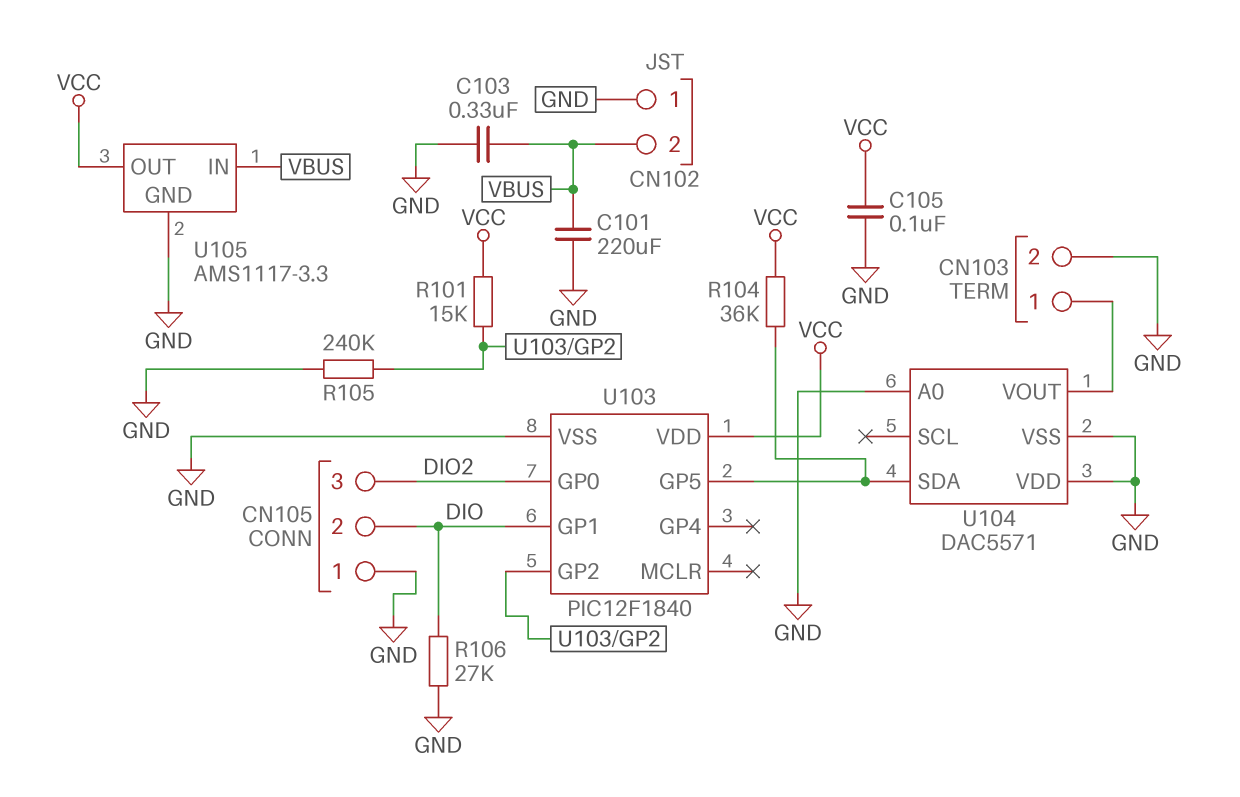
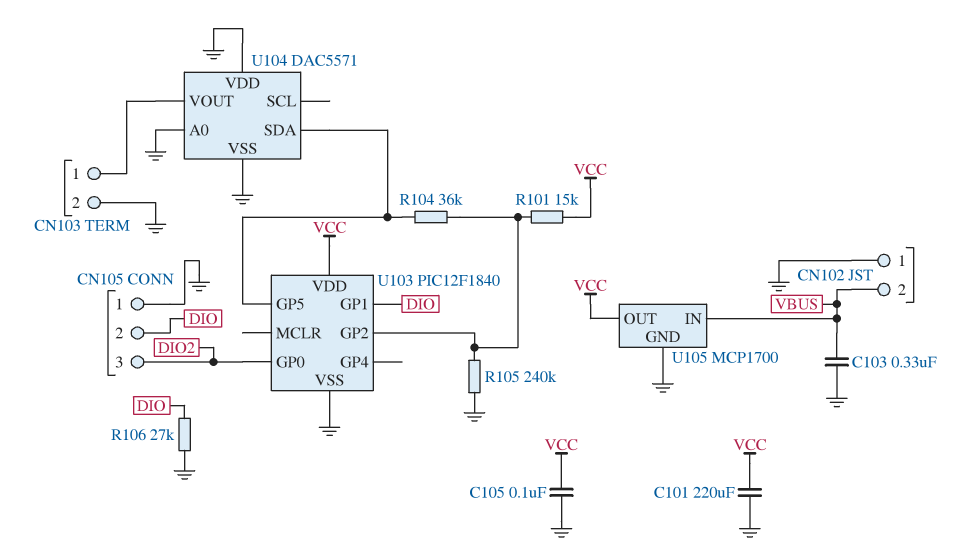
C101: 220uF (GND, VBUS) -> 220uF (GND, VCC)
R104: 36k (U103/GP5, VCC) -> 36k (U103/GP2, U103/GP5)
U105: AMS1117-3.3 -> MCP1700

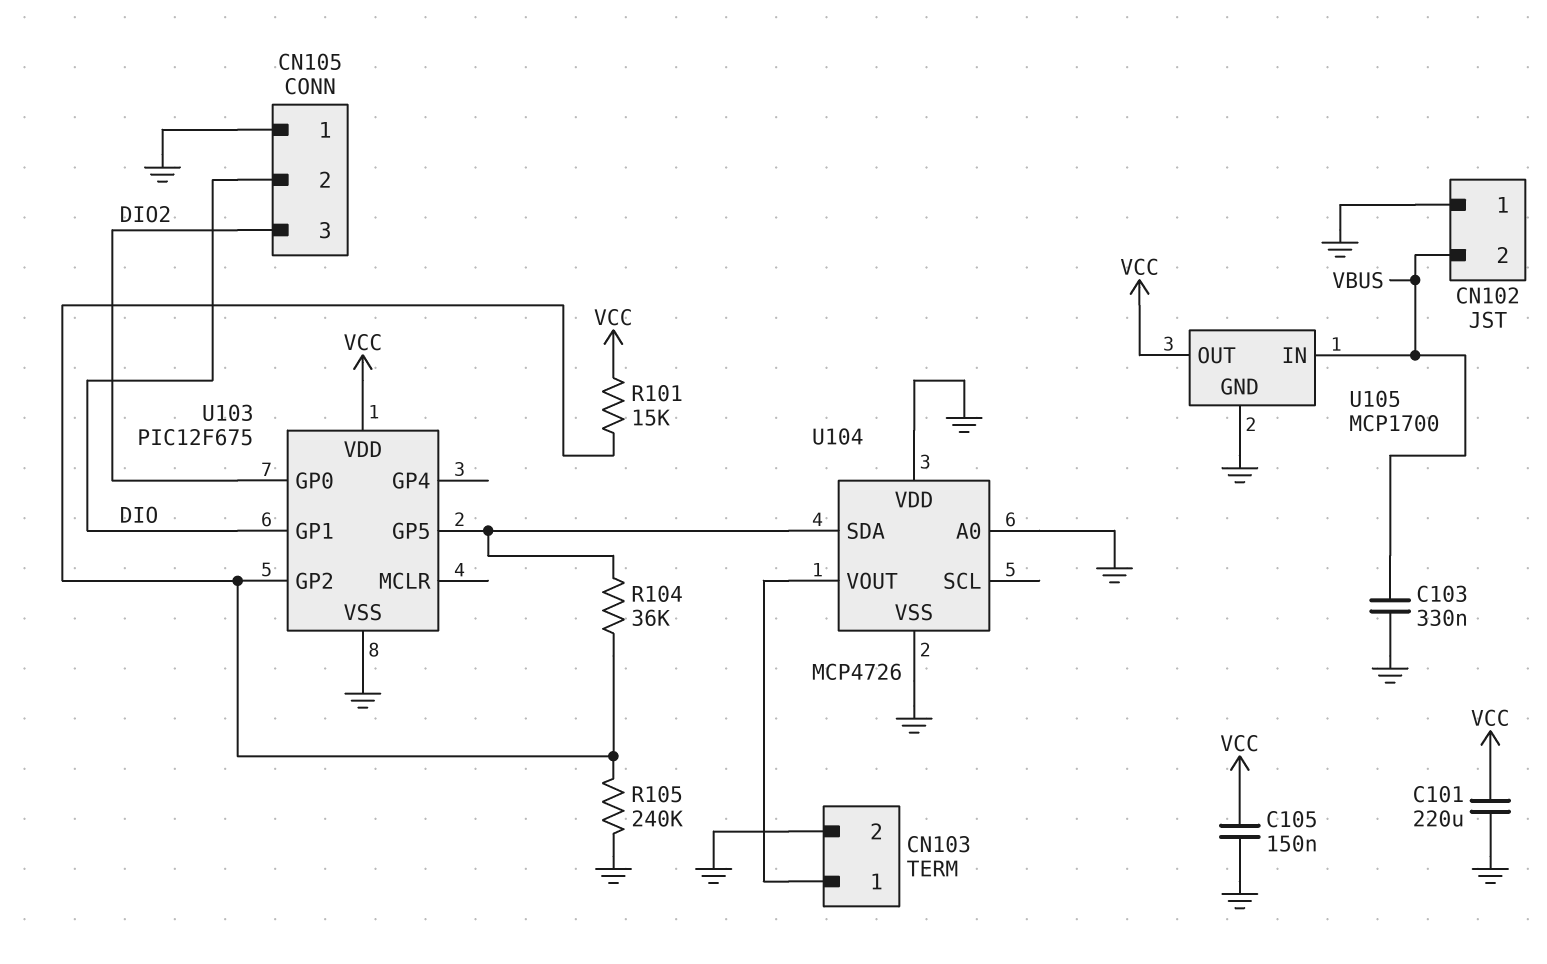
C105: 100nF (GND, VCC) -> 150nF (GND, VCC)
R106: 27k (DIO, GND) -> none
U103: PIC12F1840 -> PIC12F675
U104: DAC5571 -> MCP4726

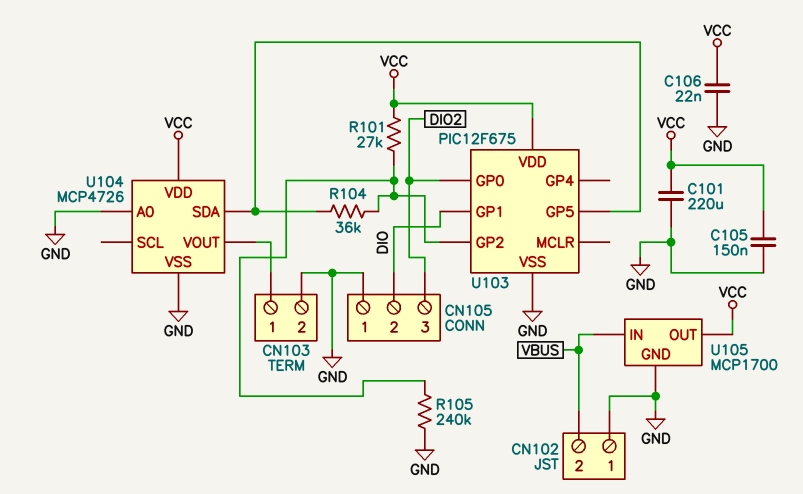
C103: 330nF (GND, VBUS) -> none
C106: none -> 22nF (GND, VCC)
R101: 15k (U103/GP2, VCC) -> 27k (U103/GP2, VCC)
U104 pin VDD: GND -> VCC

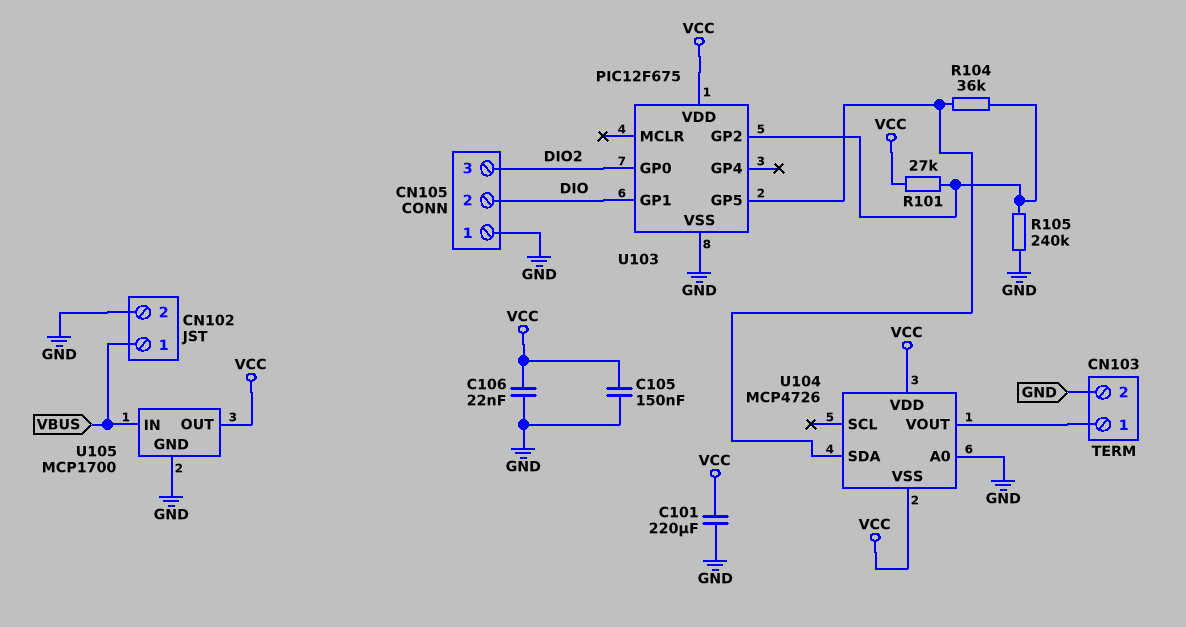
CN102 pin 1: GND -> VBUS
CN102 pin 2: VBUS -> GND
U104 pin VSS: GND -> VCC

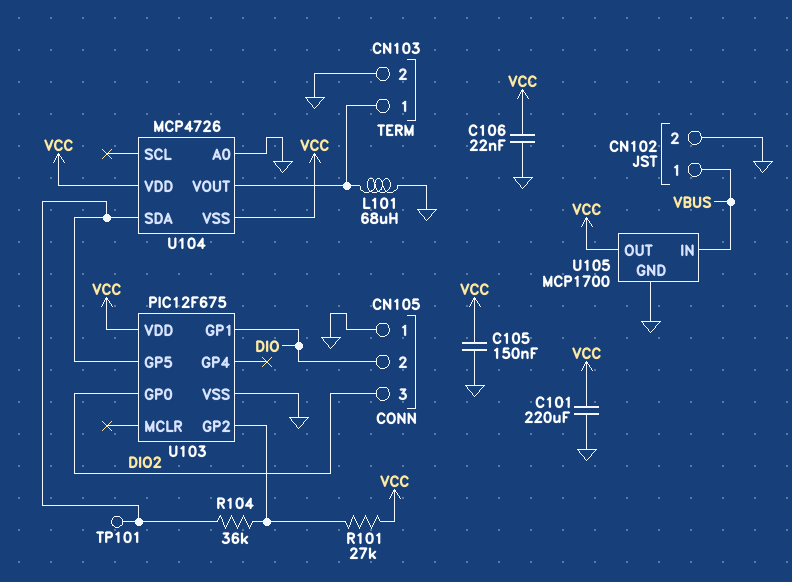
L101: none -> 68uH (CN103/1, GND)
R105: 240k (GND, U103/GP2) -> none
TP101: none -> test point (U103/GP5)

